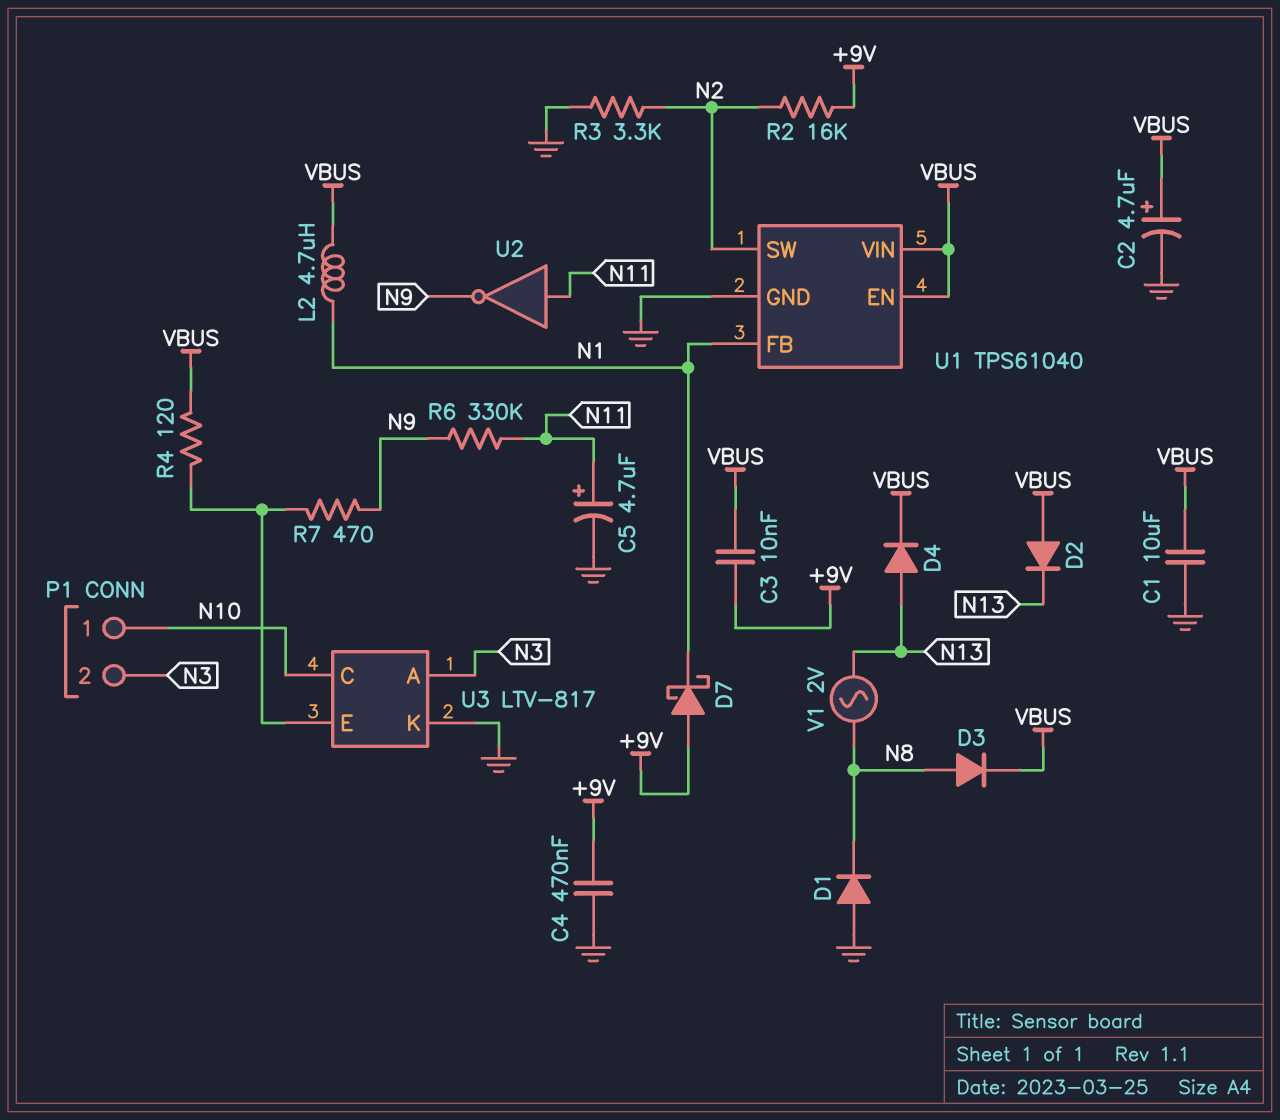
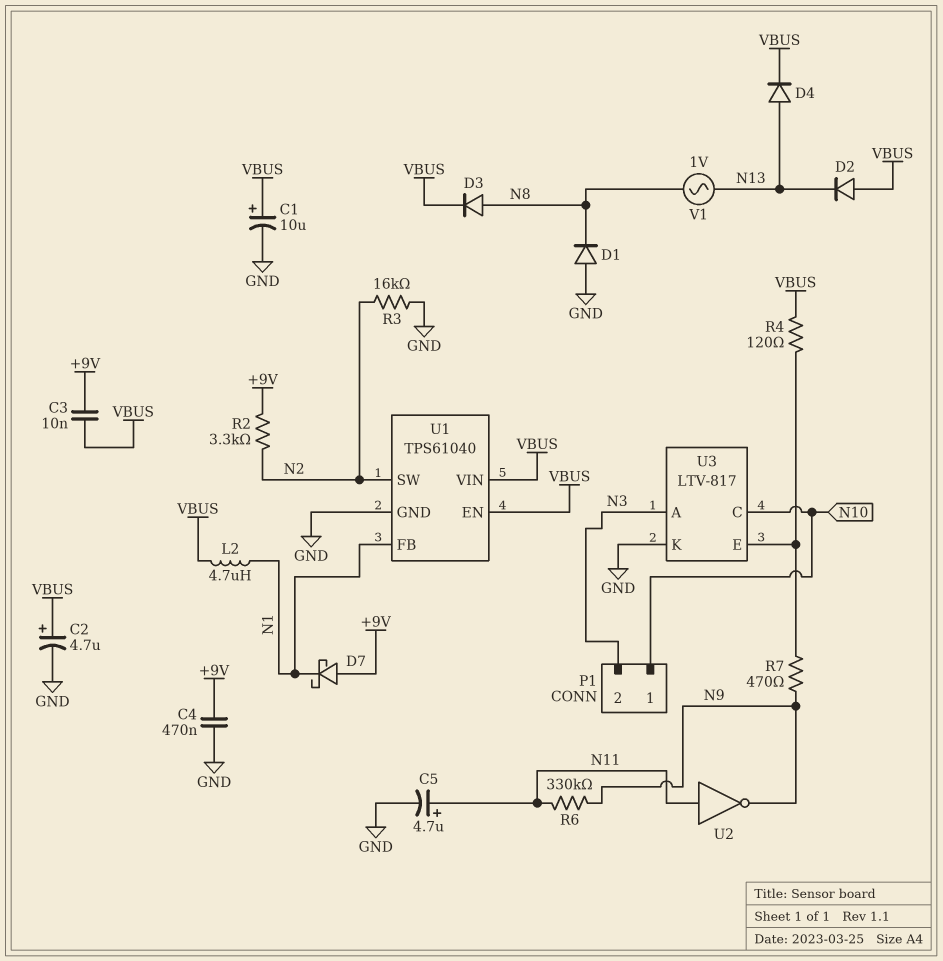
C1: 10uF (GND, VBUS) -> 10uF (plus VBUS, minus GND)
R2: 16k (+9V, N2) -> 3.3k (+9V, N2)
R3: 3.3k (GND, N2) -> 16k (GND, N2)
V1: AC 2V (N8, N13) -> AC 1V (N8, N13)

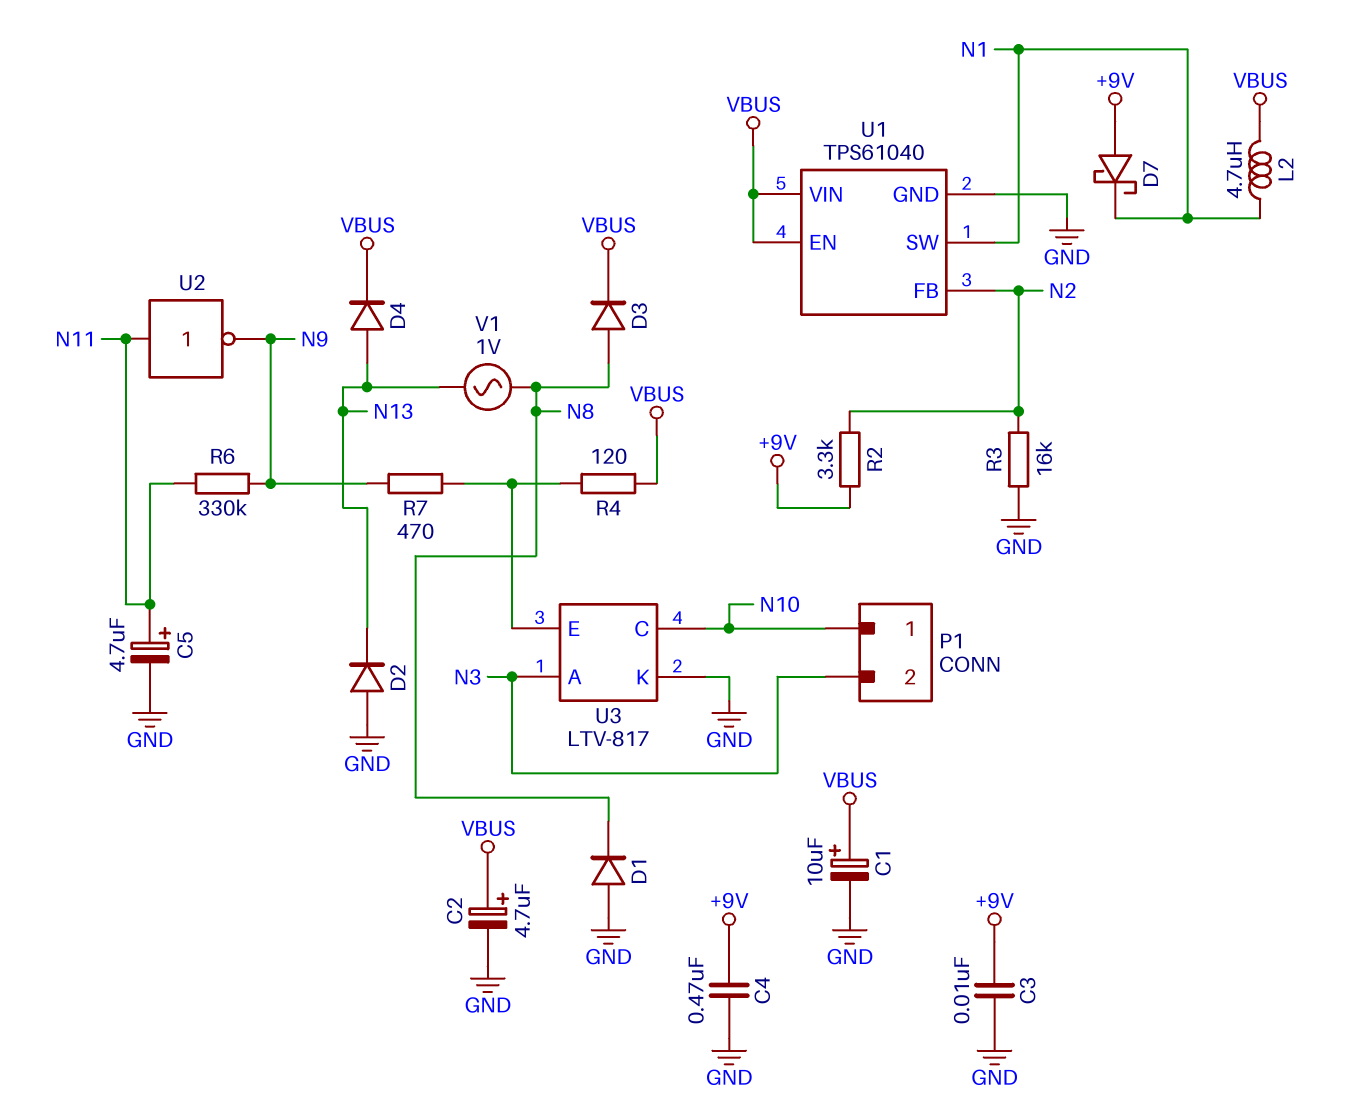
C3: 10nF (+9V, VBUS) -> 10nF (+9V, GND)
D2: diode (A VBUS, K N13) -> diode (A GND, K N13)
U1 pin FB: N1 -> N2
U1 pin SW: N2 -> N1

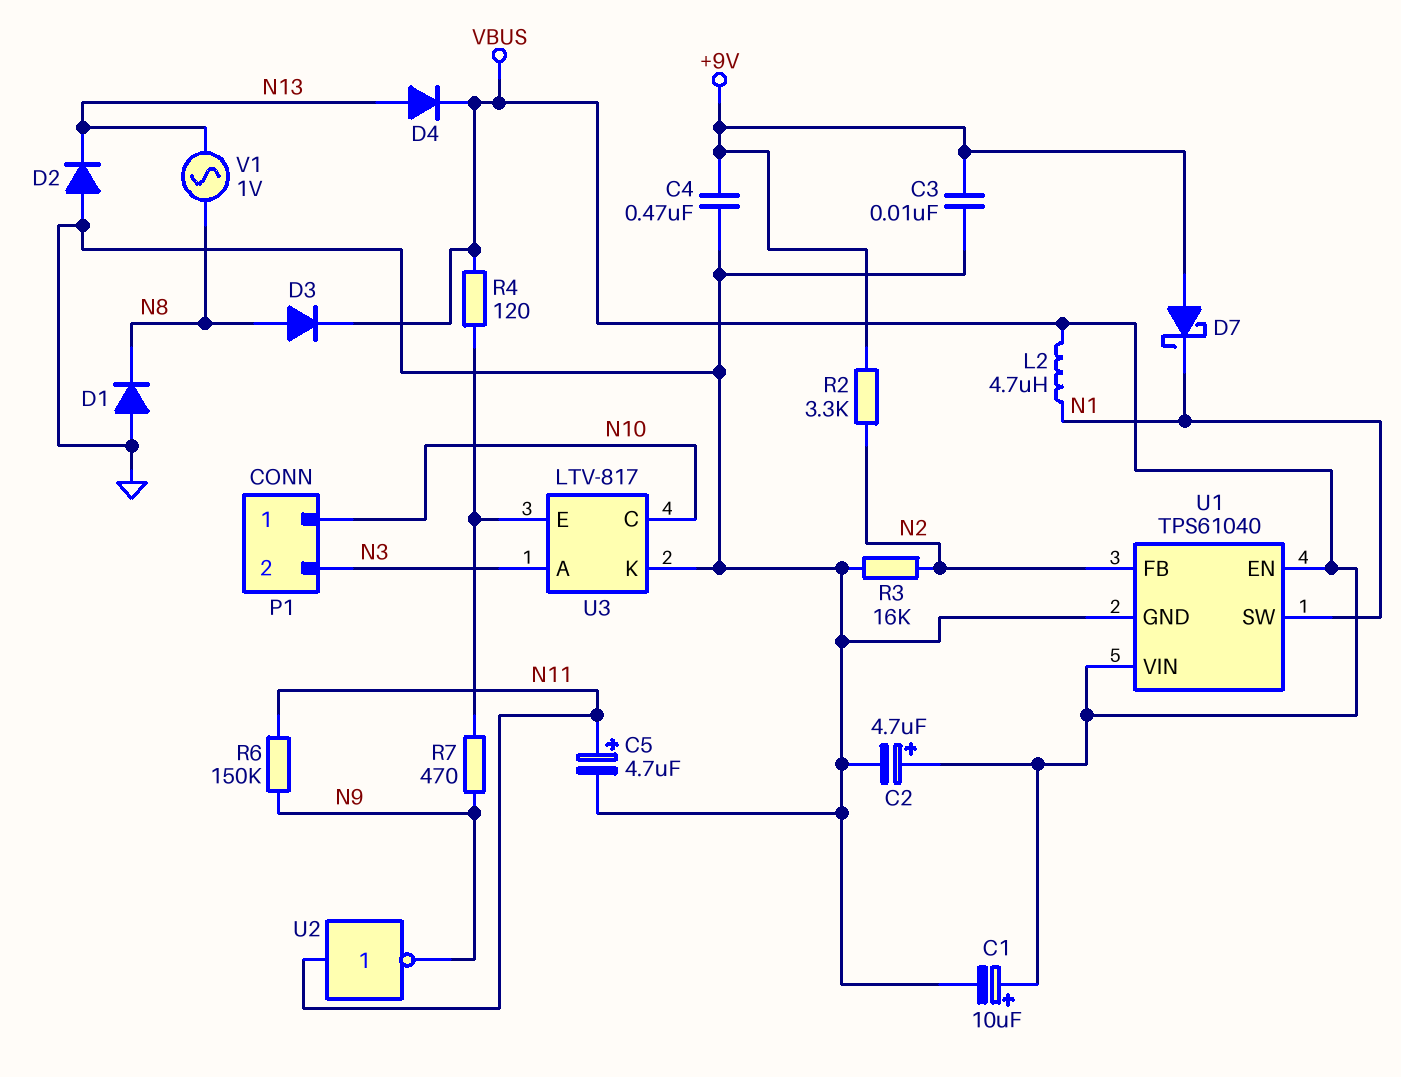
R6: 330k (N9, N11) -> 150k (N9, N11)

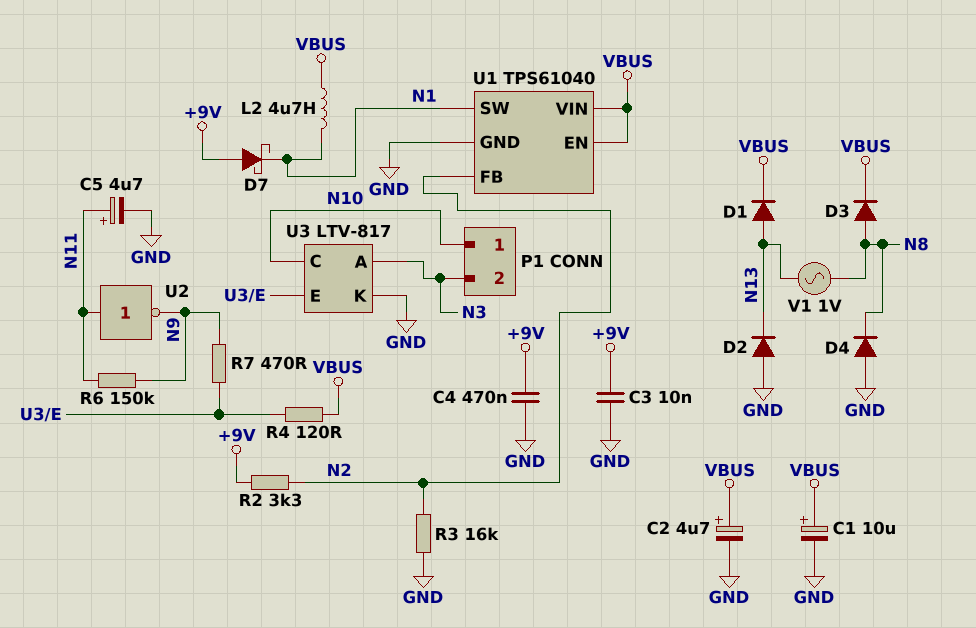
D1: diode (A GND, K N8) -> diode (A N13, K VBUS)
D4: diode (A N13, K VBUS) -> diode (A GND, K N8)

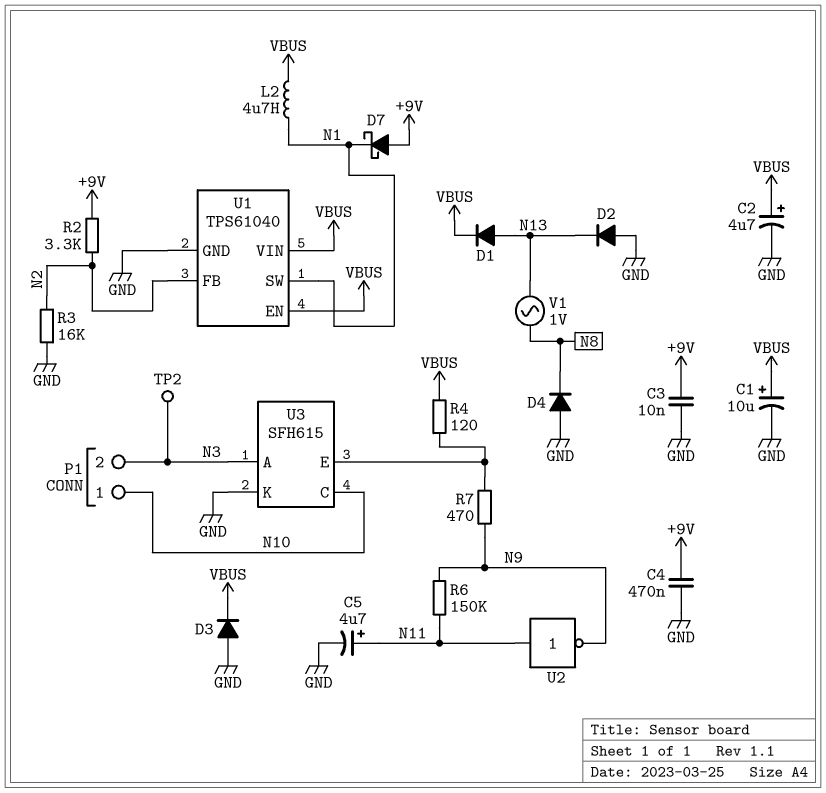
D3: diode (A N8, K VBUS) -> diode (A GND, K VBUS)
TP2: none -> test point (N3)
U3: LTV-817 -> SFH615

